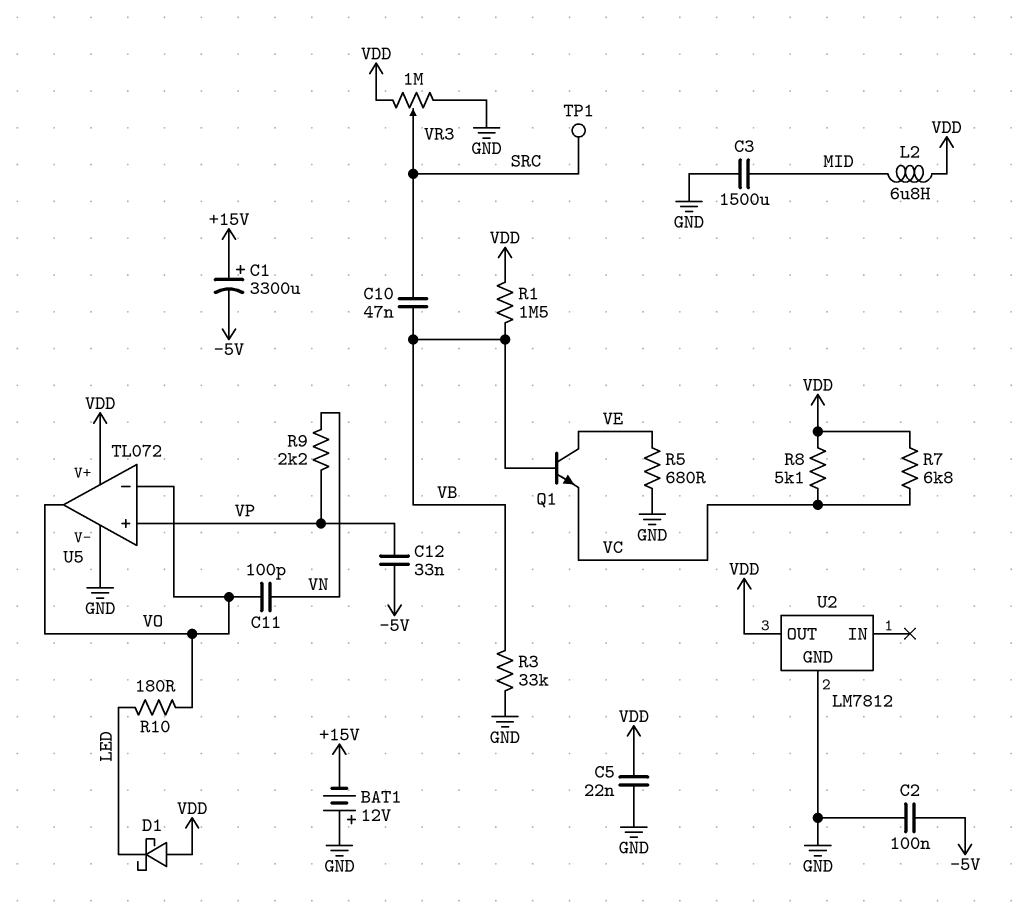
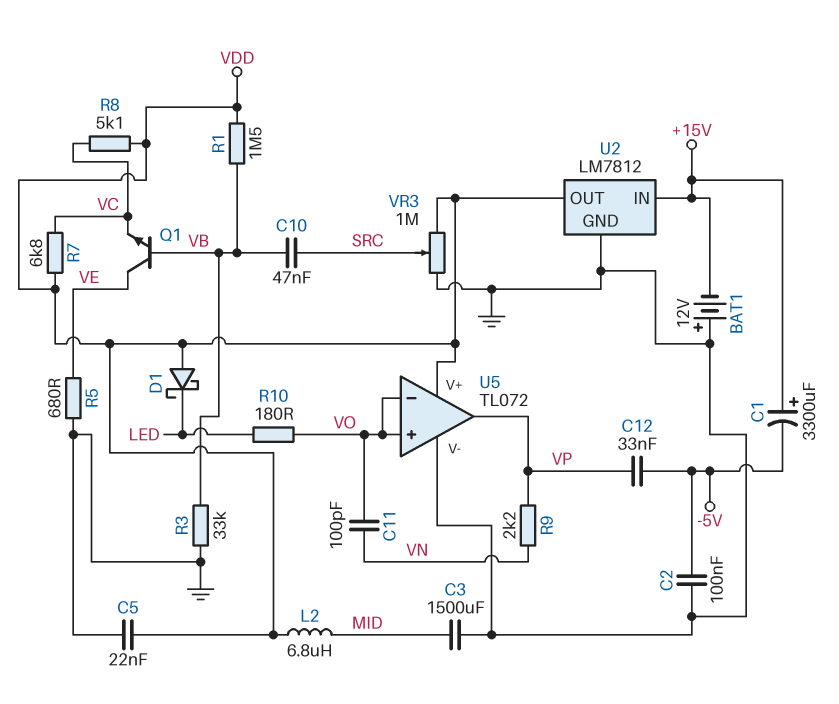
TP1: test point (SRC) -> none
U2 pin IN: none -> +15V
U5 pin in+: VP -> VO
U5 pin out: VO -> VP

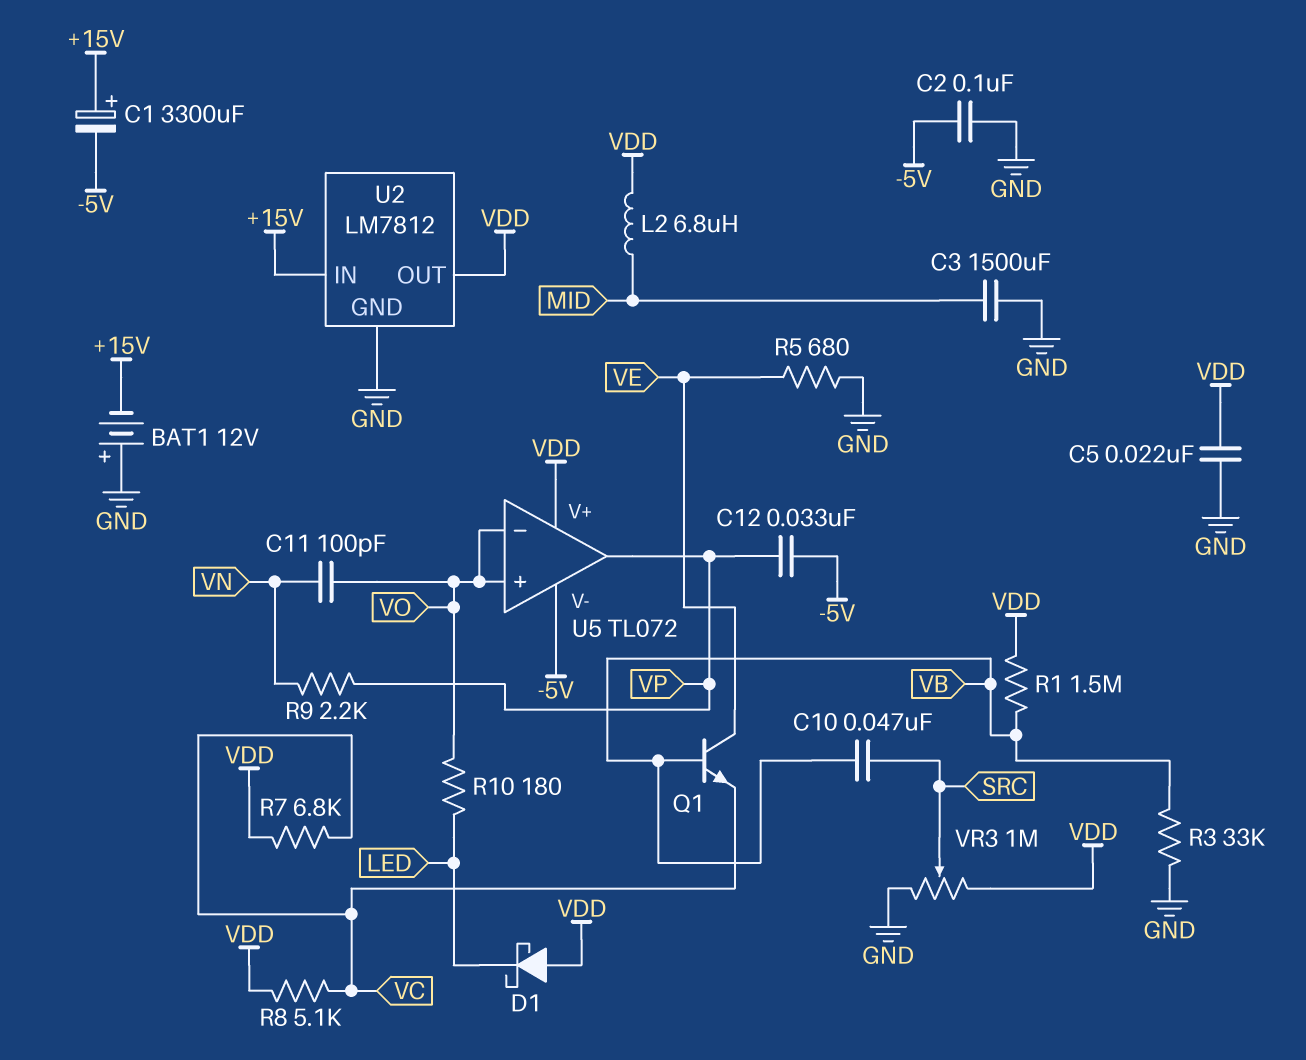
U5 pin V-: GND -> -5V

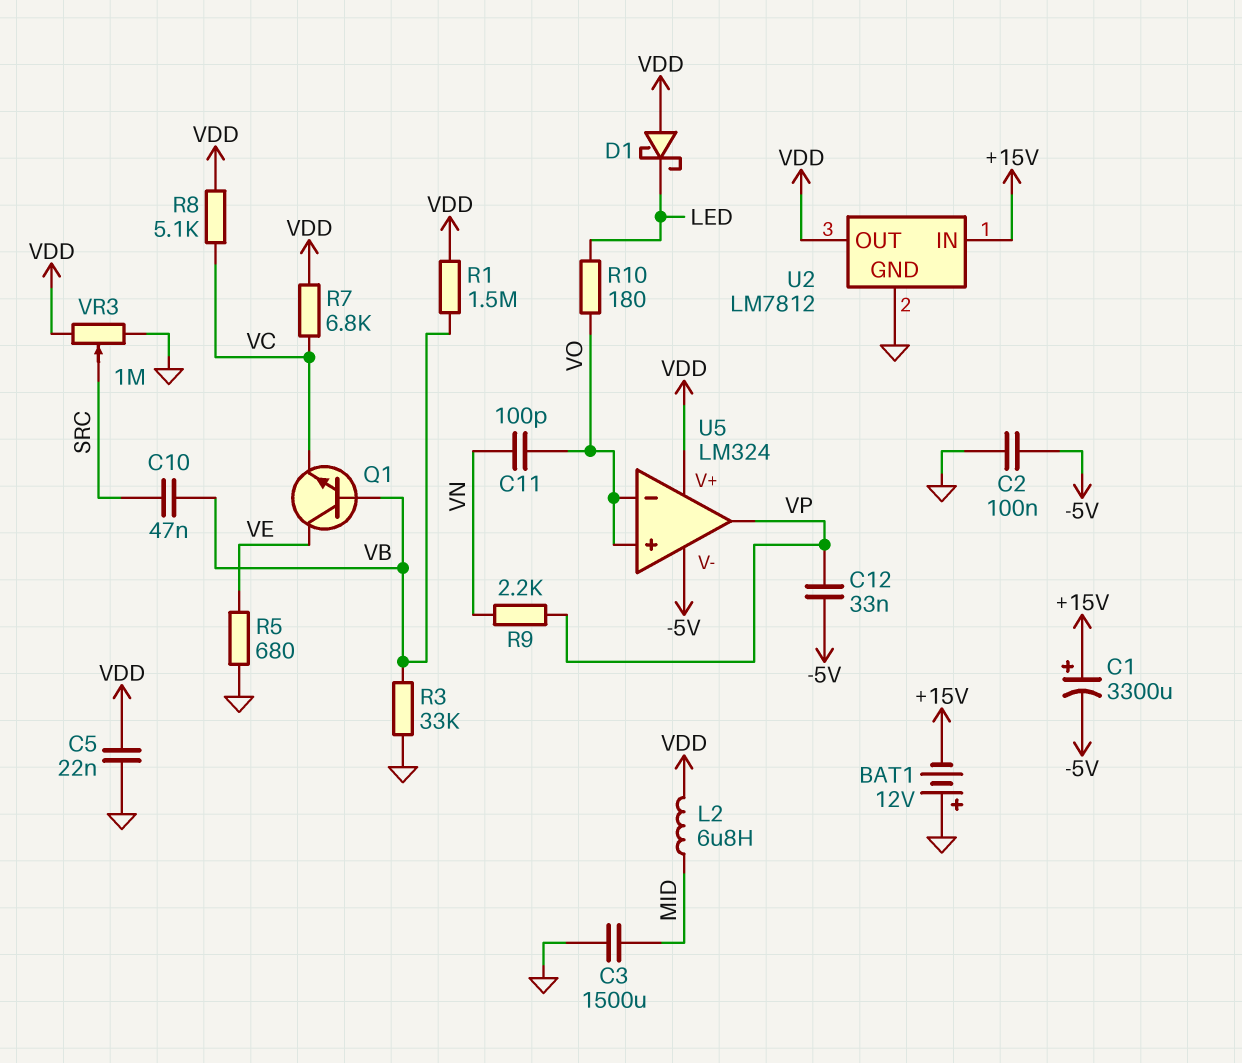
U5: TL072 -> LM324

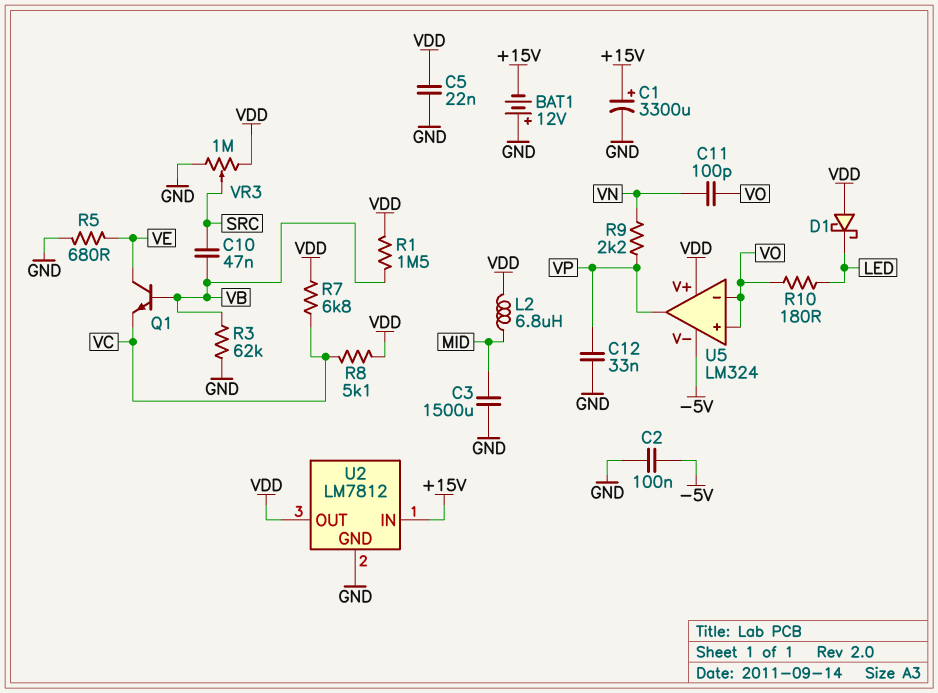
C1: 3300uF (plus +15V, minus -5V) -> 3300uF (plus +15V, minus GND)
C12: 33nF (-5V, VP) -> 33nF (GND, VP)
R3: 33k (GND, VB) -> 62k (GND, VB)

